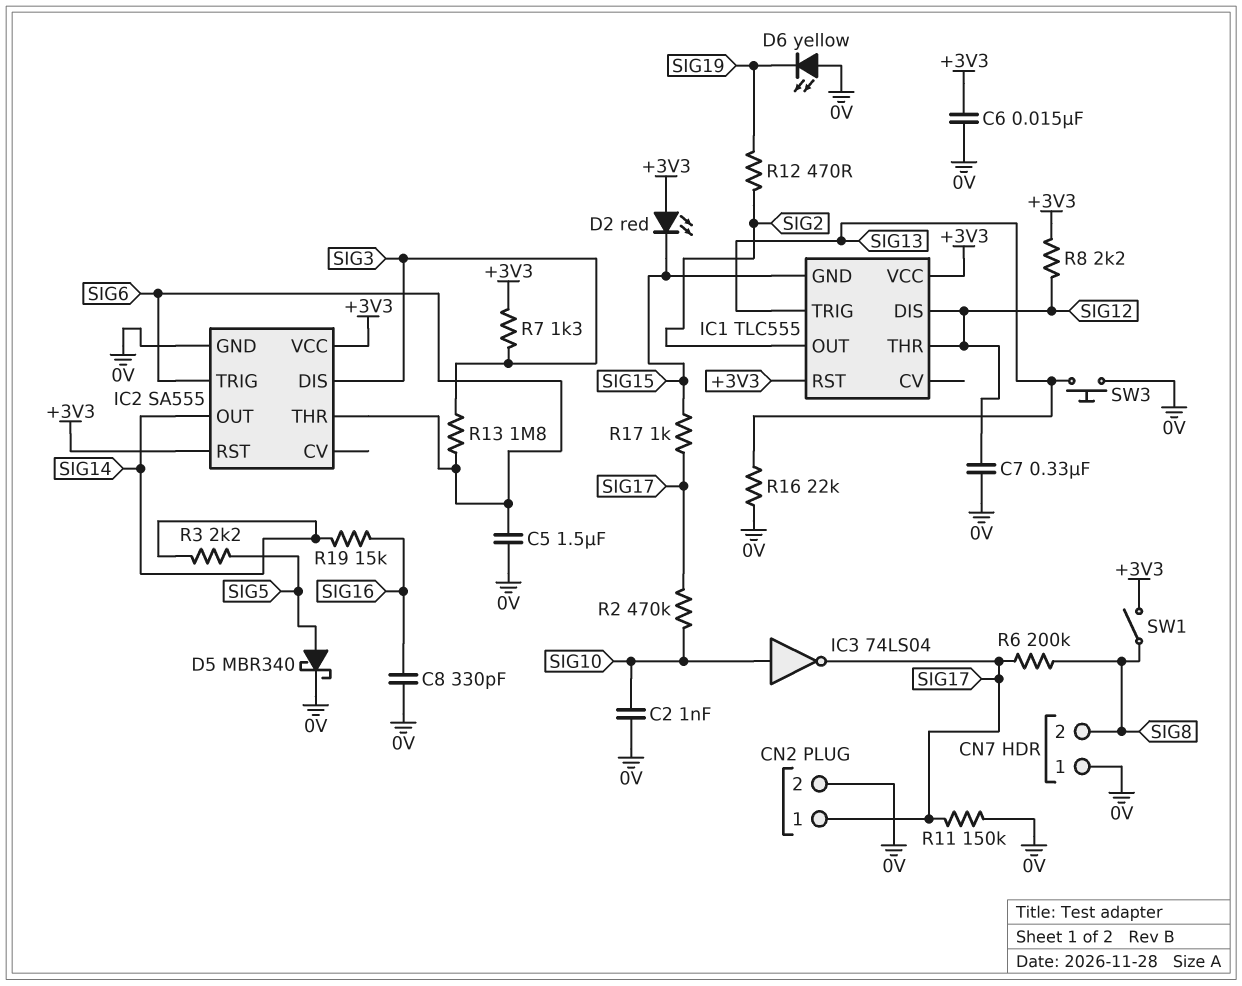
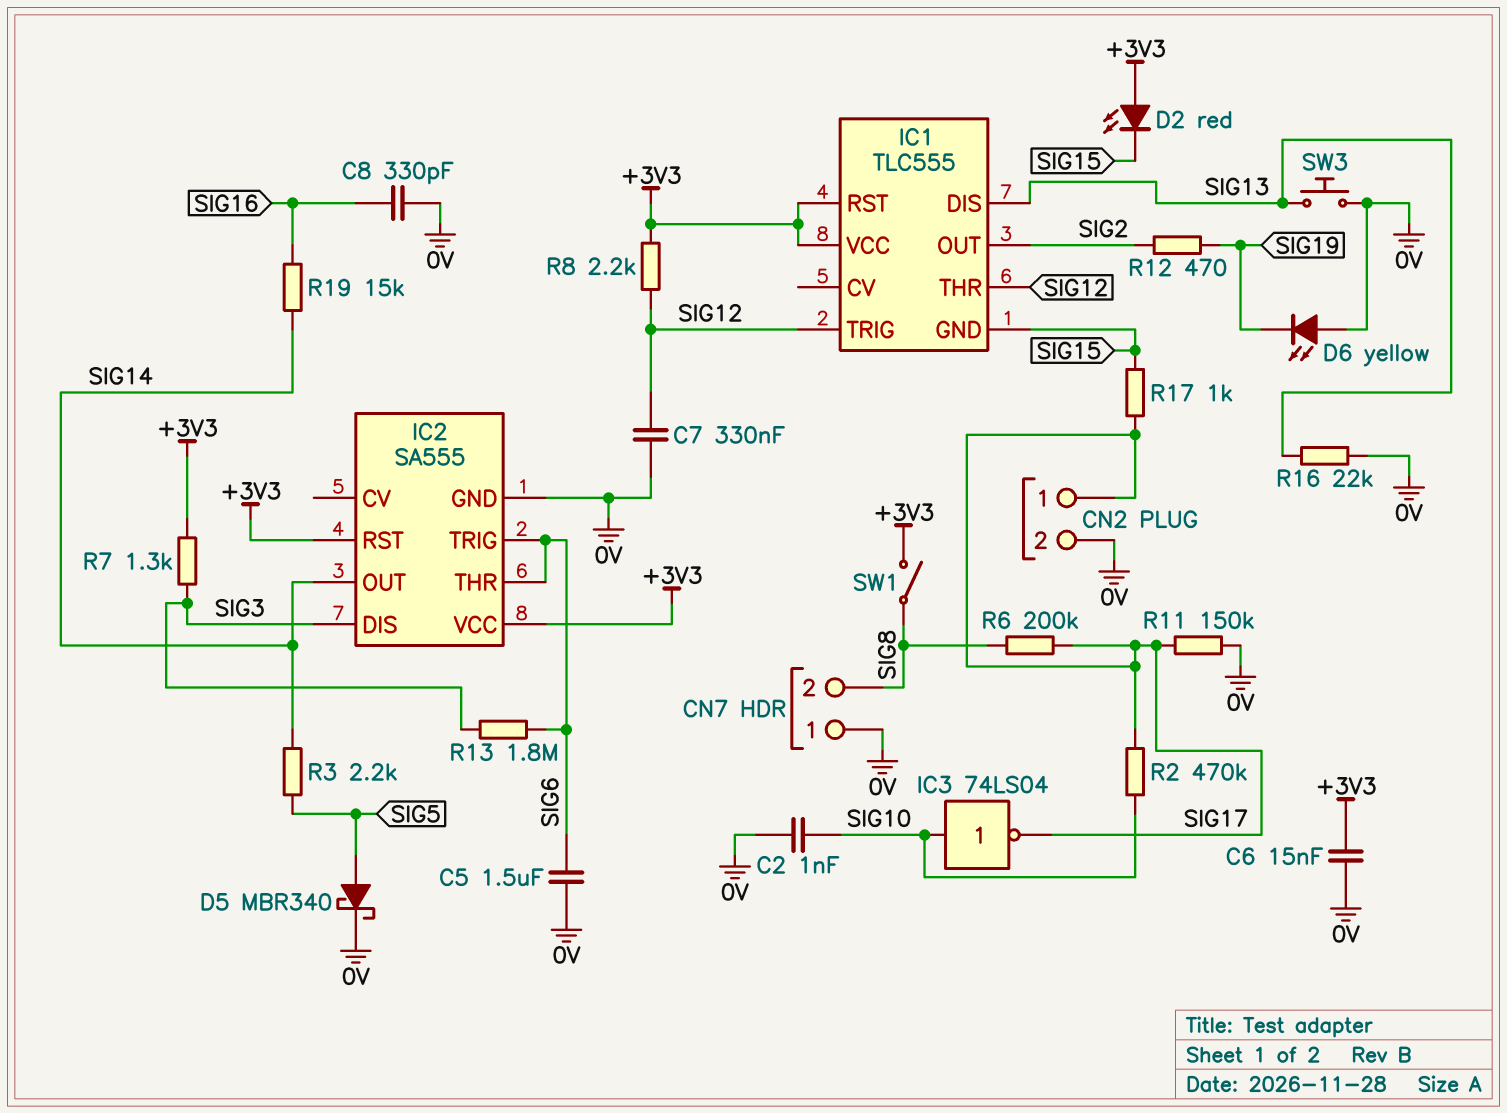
IC1 pin DIS: SIG12 -> SIG13
IC1 pin TRIG: SIG13 -> SIG12

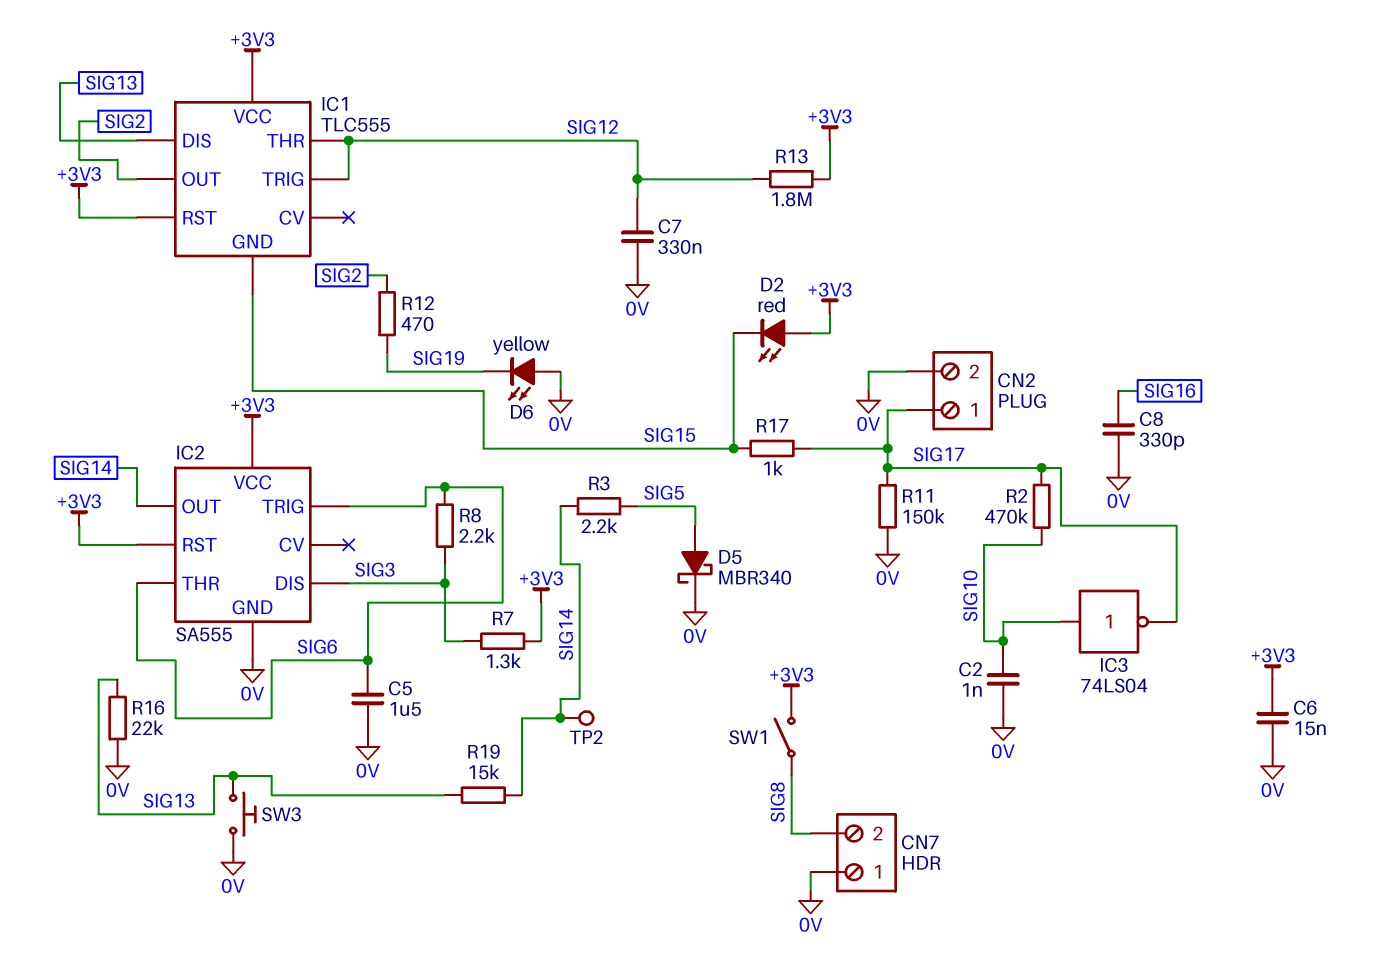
R6: 200k (SIG8, SIG17) -> none
R8: 2.2k (+3V3, SIG12) -> 2.2k (SIG3, SIG6)
R13: 1.8M (SIG3, SIG6) -> 1.8M (+3V3, SIG12)
R19: 15k (SIG14, SIG16) -> 15k (SIG13, SIG14)
TP2: none -> test point (SIG14)

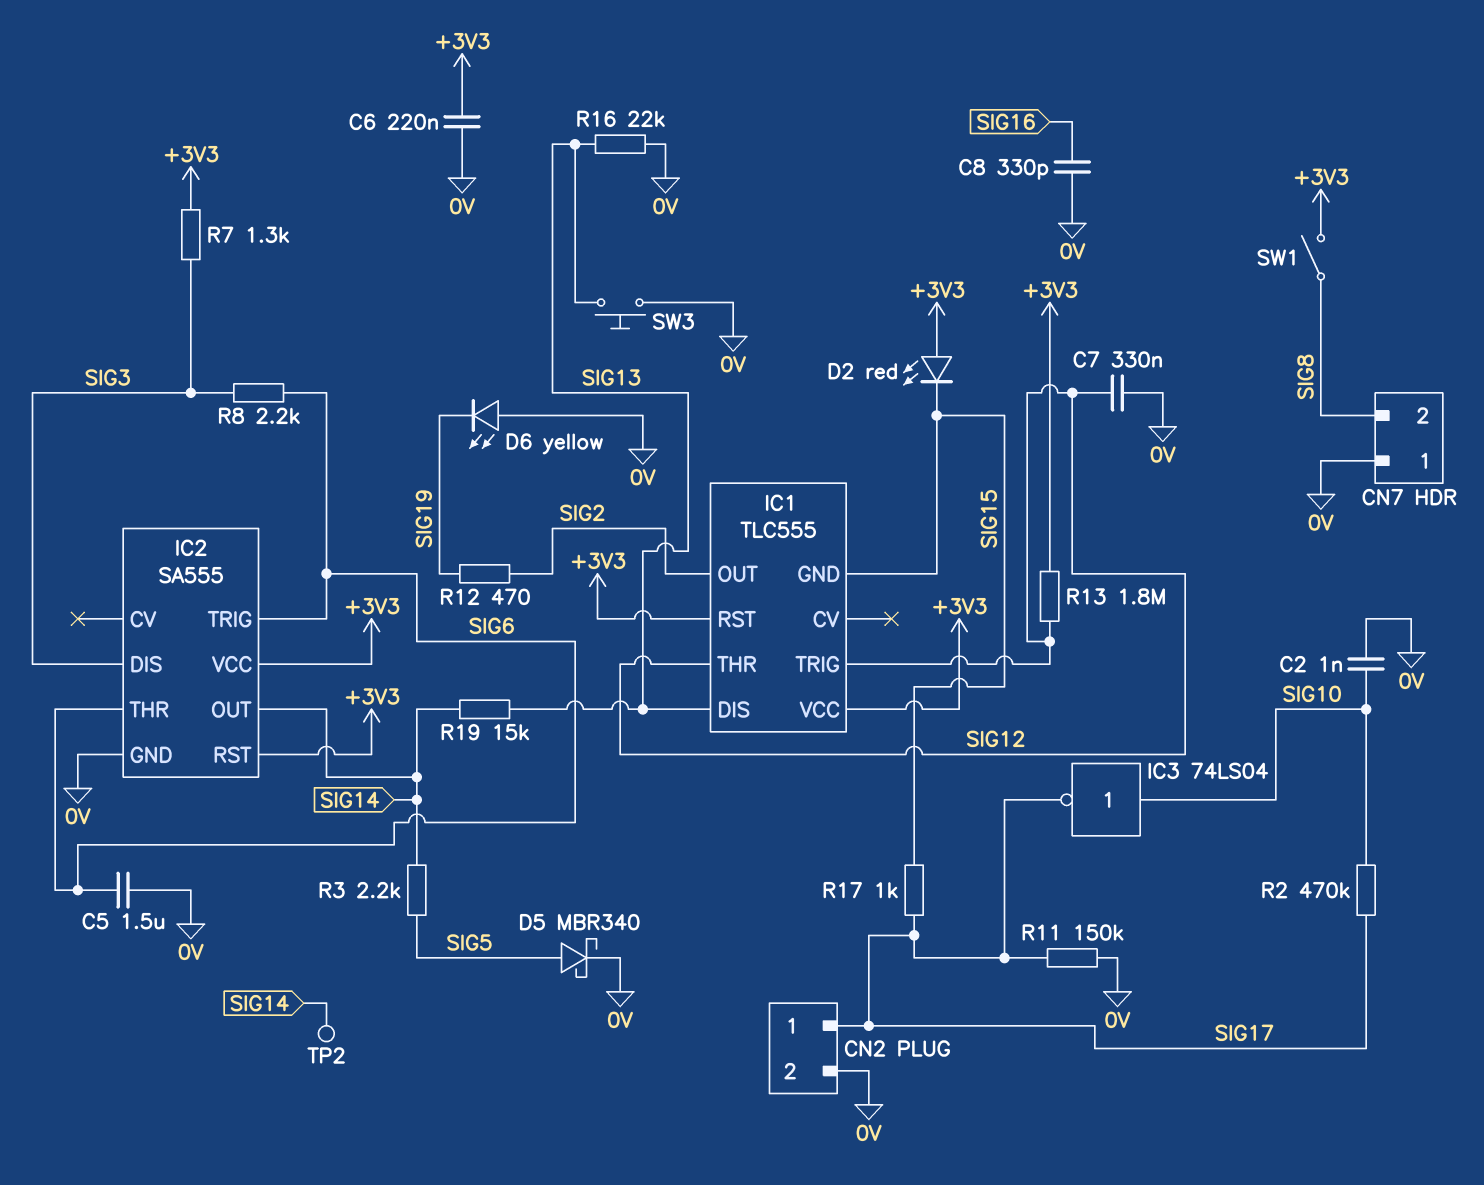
C6: 15nF (+3V3, 0V) -> 220nF (+3V3, 0V)

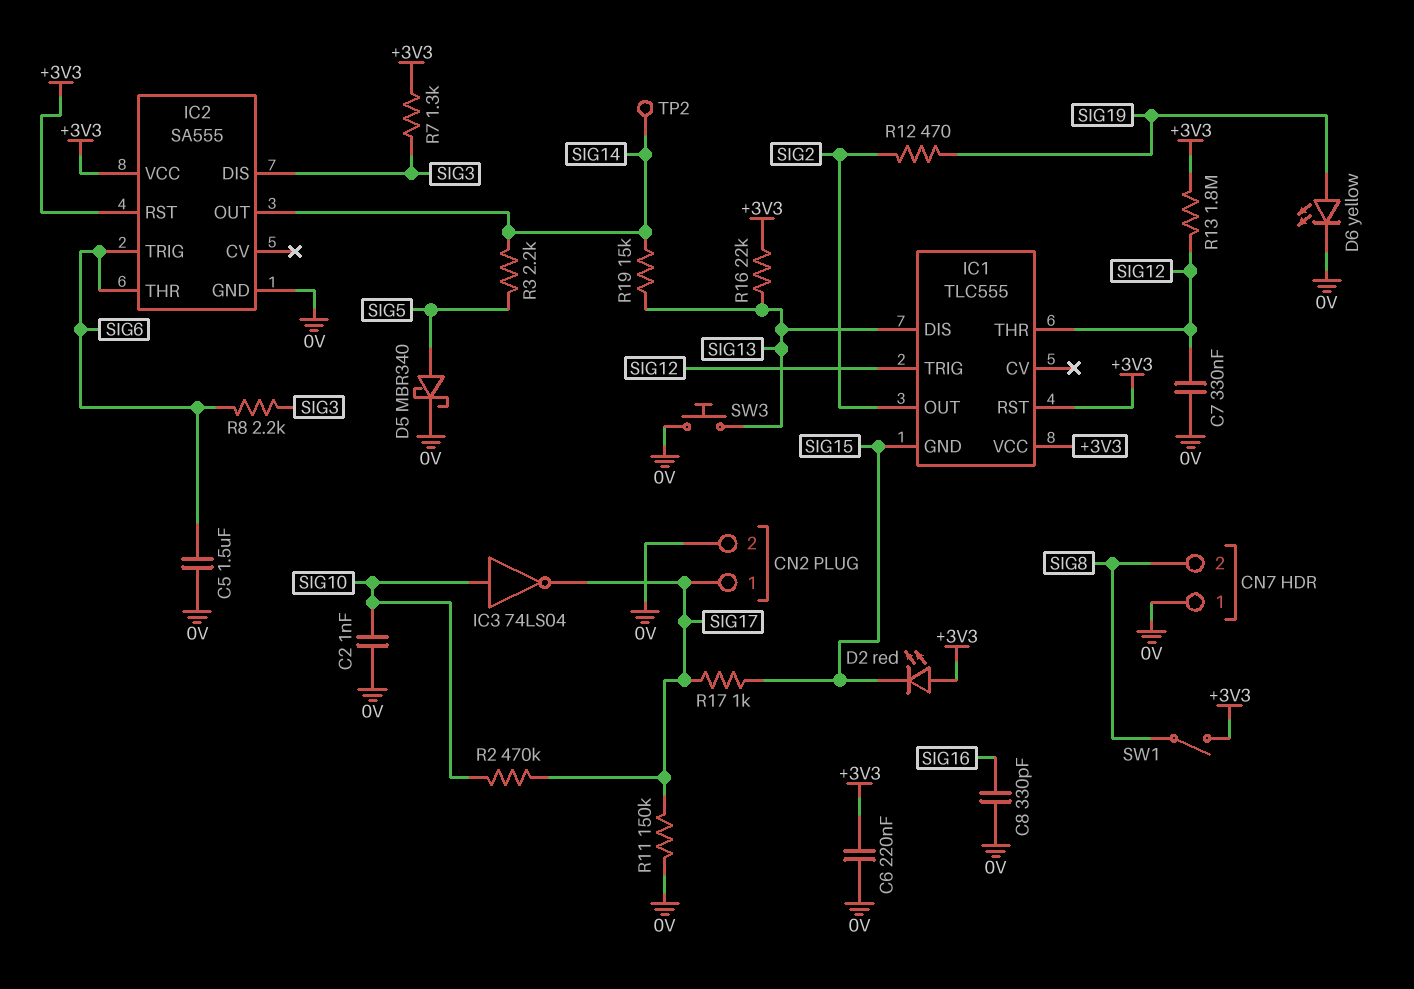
D6: LED yellow (A 0V, K SIG19) -> LED yellow (A SIG19, K 0V)
R16: 22k (0V, SIG13) -> 22k (+3V3, SIG13)

